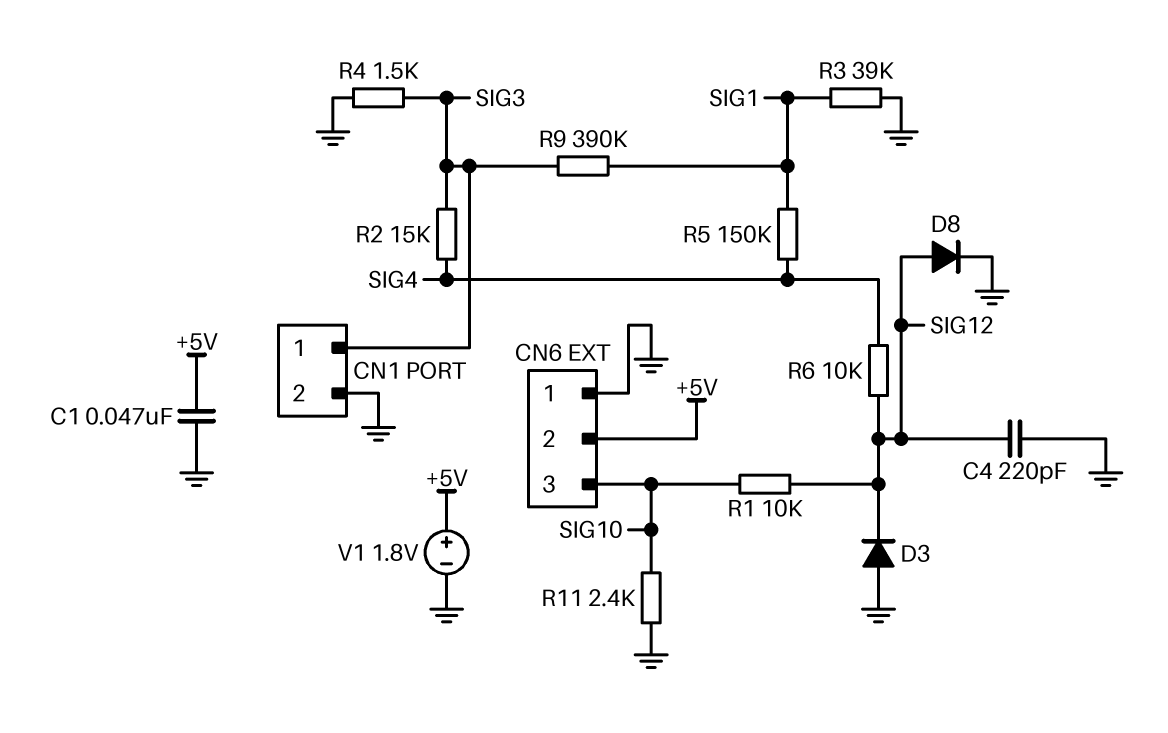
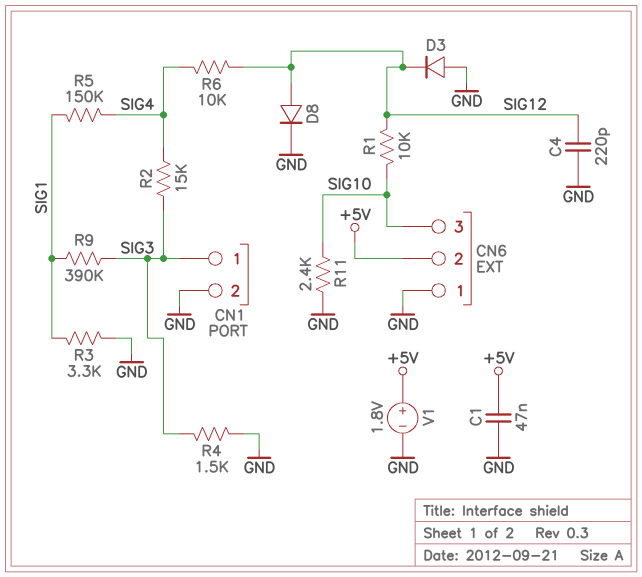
R3: 39k (GND, SIG1) -> 3.3k (GND, SIG1)

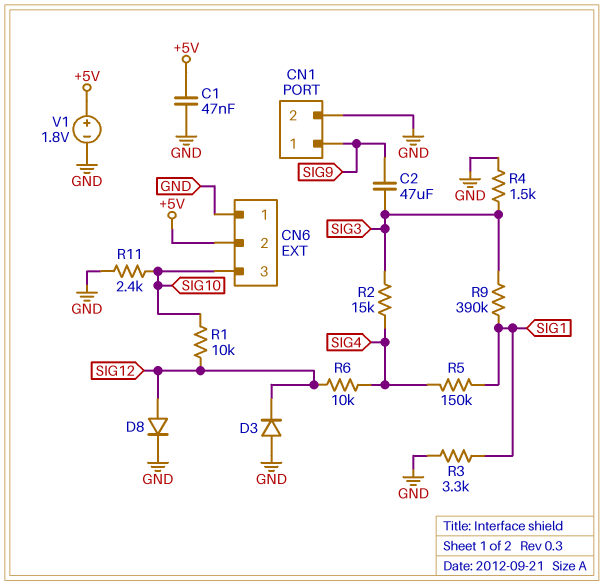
C2: none -> 47uF (SIG3, SIG9)
C4: 220pF (GND, SIG12) -> none
CN1 pin 1: SIG3 -> SIG9

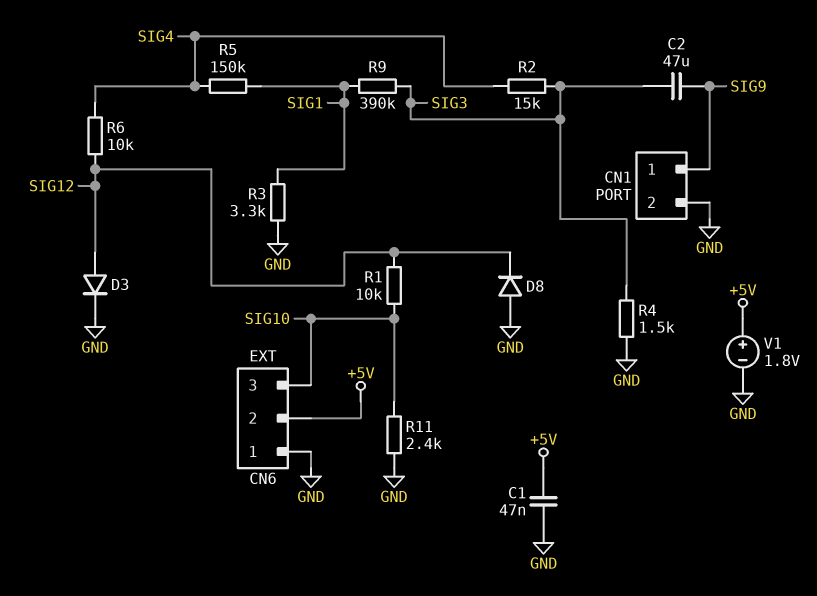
D3: diode (A GND, K SIG12) -> diode (A SIG12, K GND)
D8: diode (A SIG12, K GND) -> diode (A GND, K SIG12)

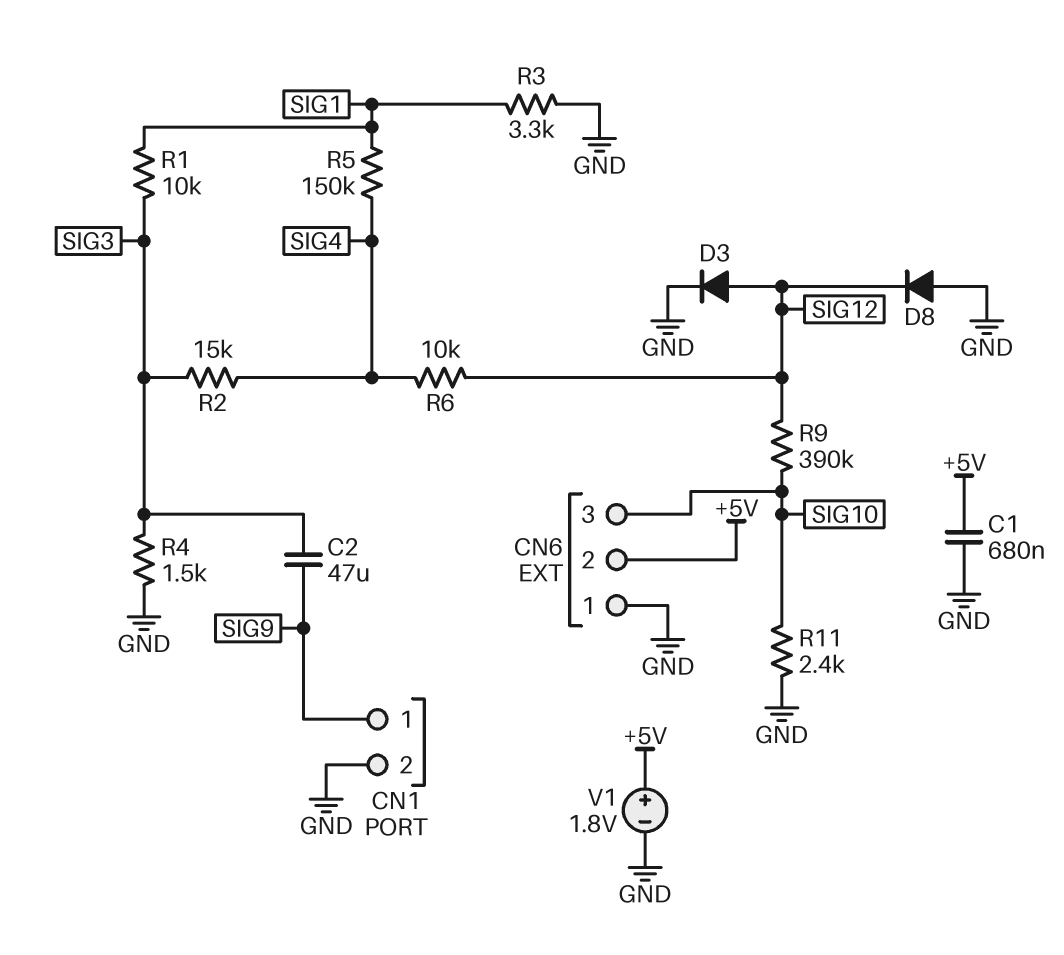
C1: 47nF (+5V, GND) -> 680nF (+5V, GND)
R1: 10k (SIG10, SIG12) -> 10k (SIG1, SIG3)
R9: 390k (SIG1, SIG3) -> 390k (SIG10, SIG12)

